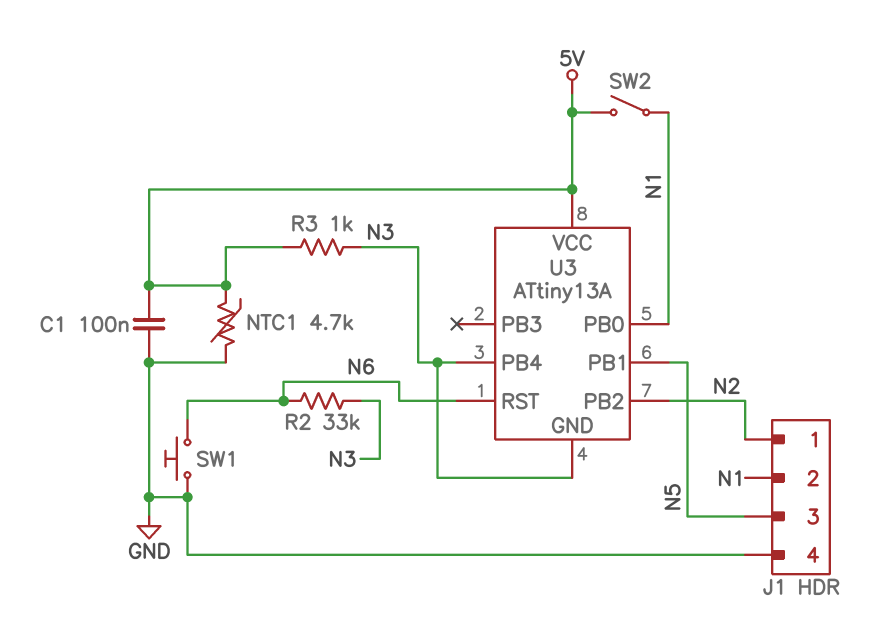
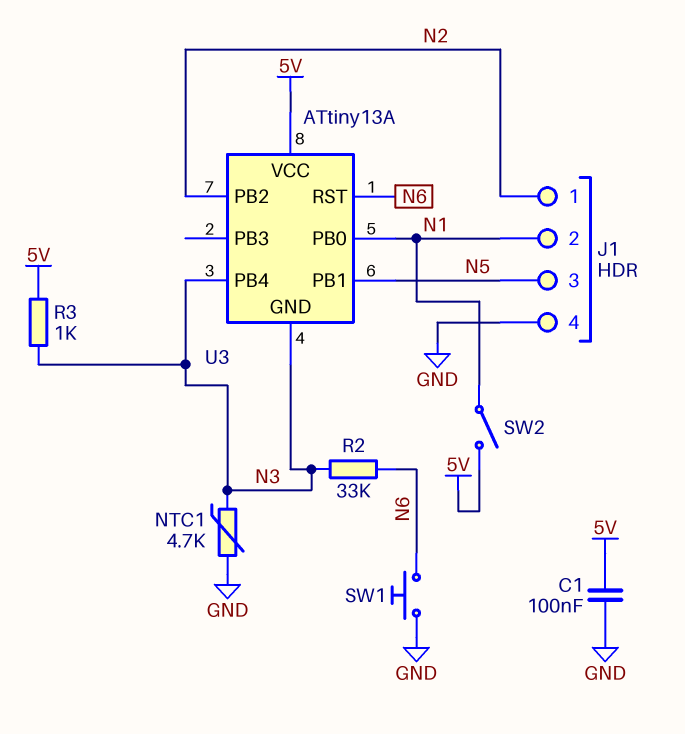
NTC1: 4.7k (5V, GND) -> 4.7k (GND, N3)

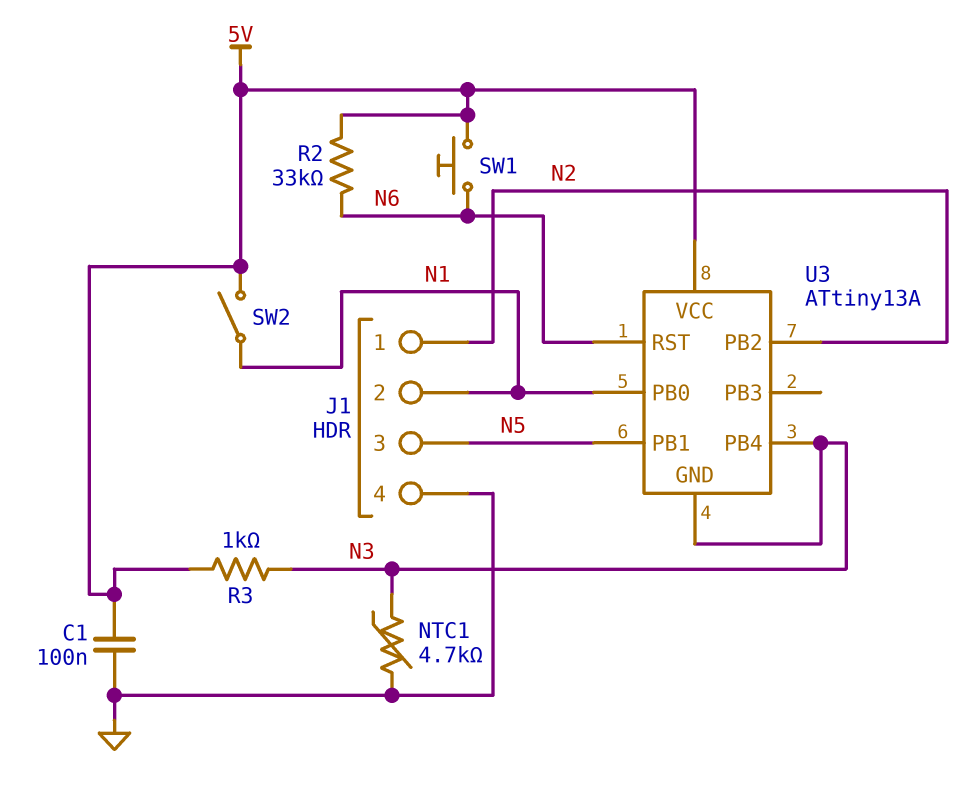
R2: 33k (N3, N6) -> 33k (5V, N6)
SW1: button (GND, N6) -> button (5V, N6)

